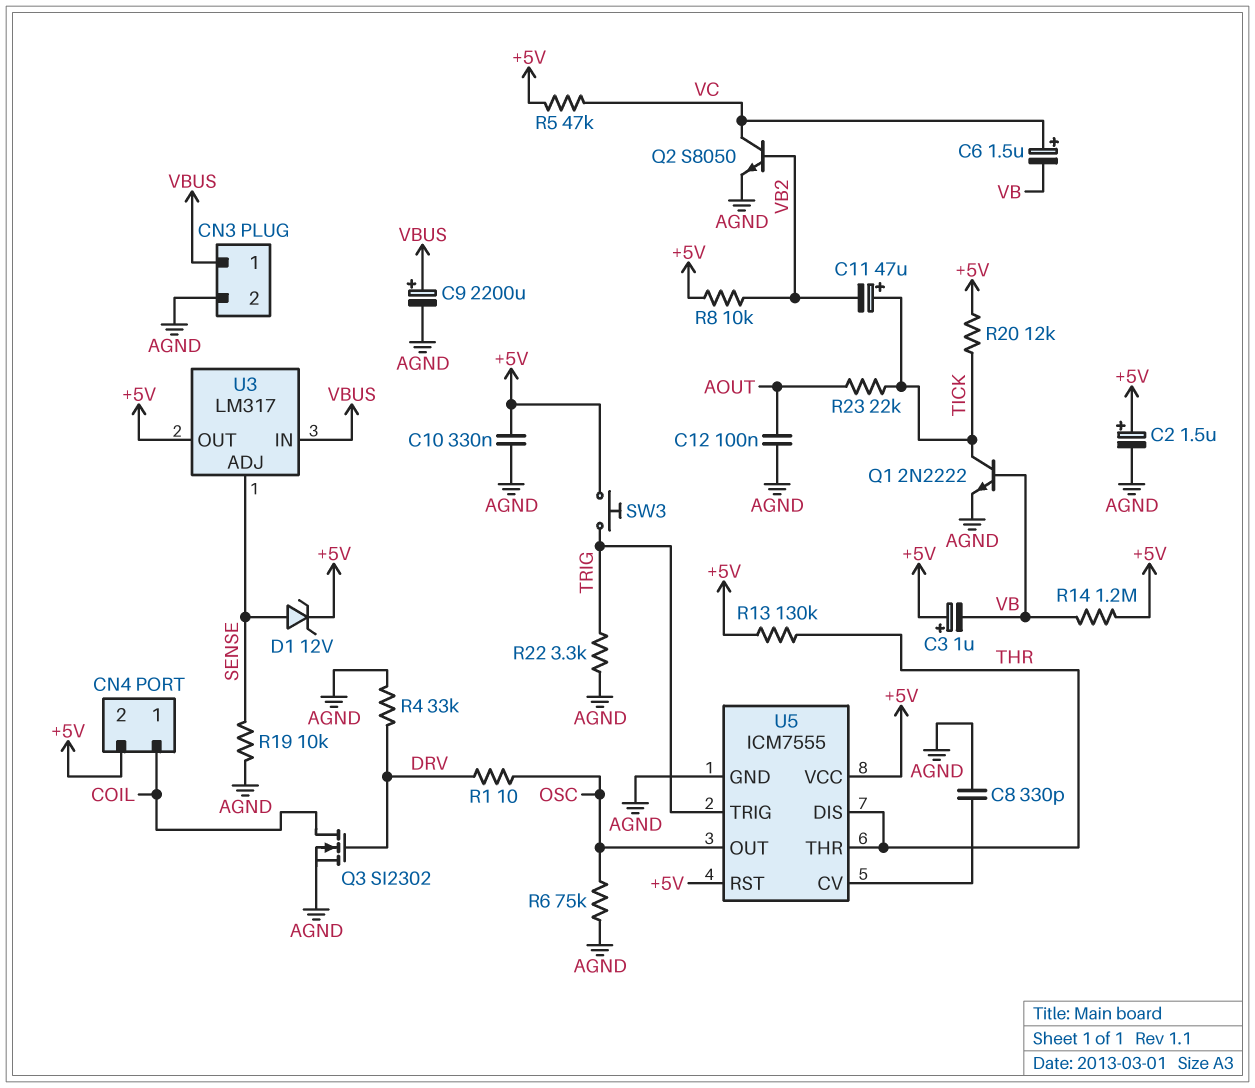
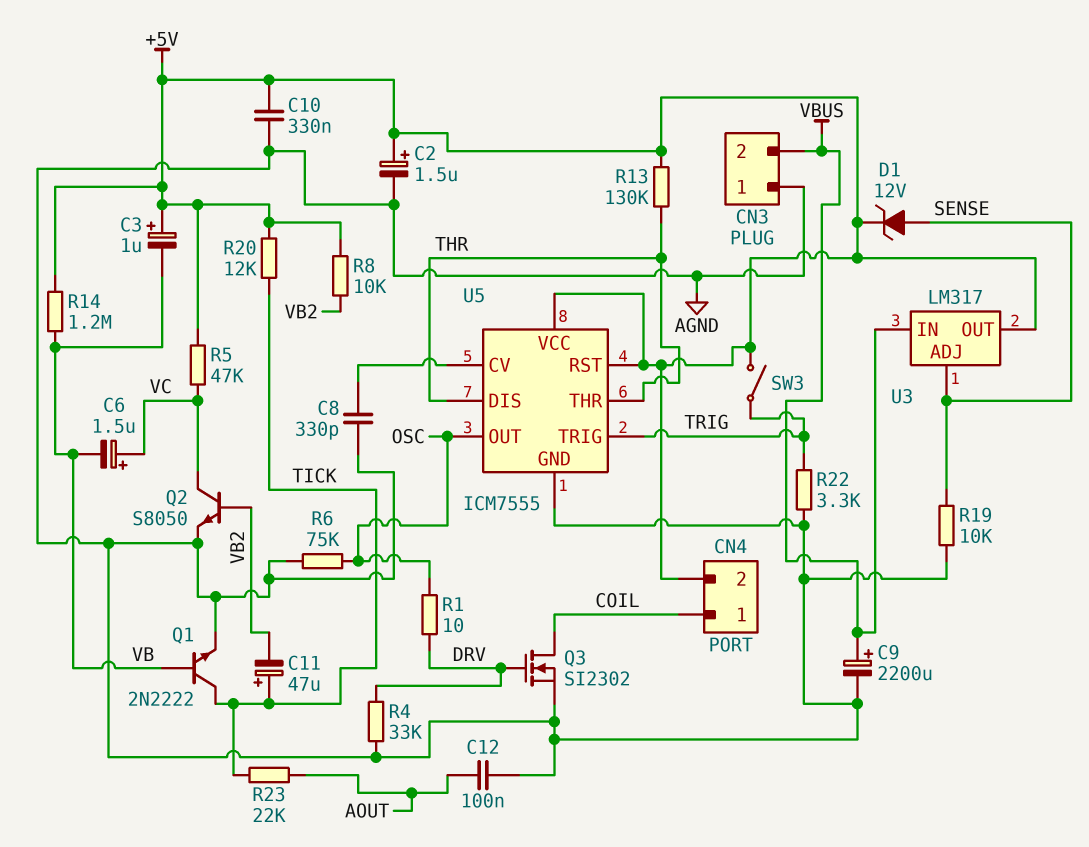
CN3 pin 1: VBUS -> AGND
CN3 pin 2: AGND -> VBUS
SW3: button (+5V, TRIG) -> switch (+5V, TRIG)

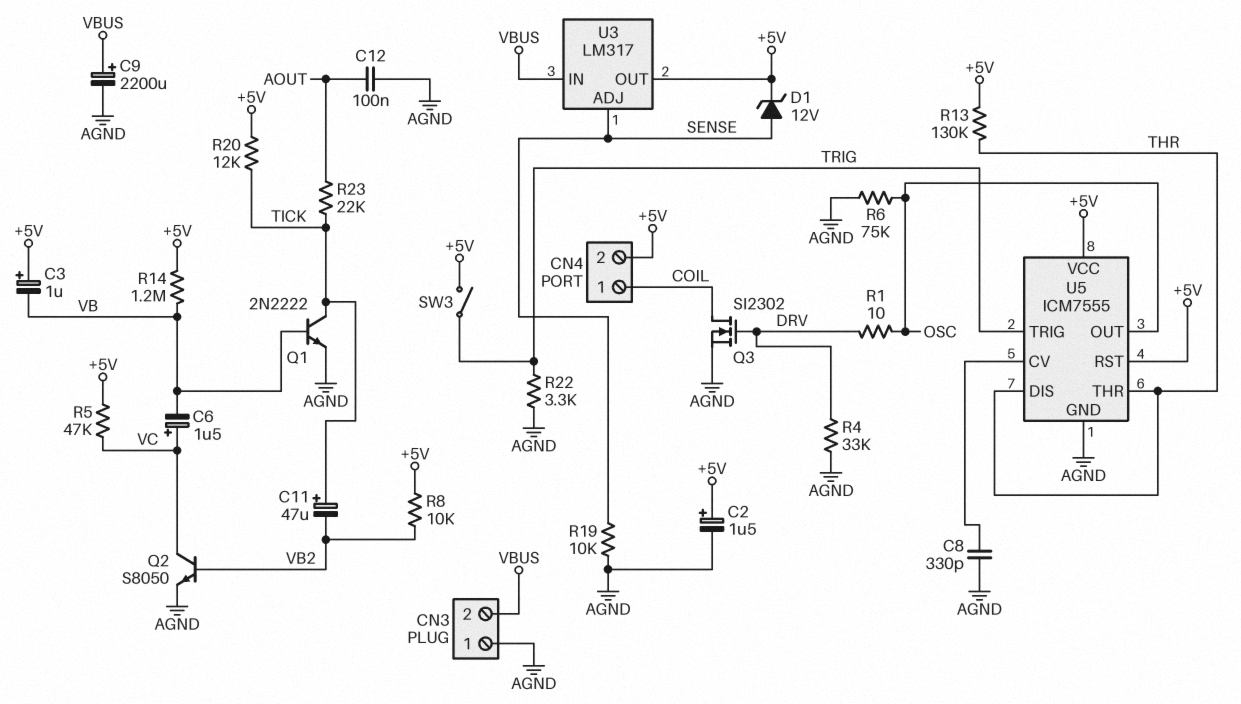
C10: 330nF (+5V, AGND) -> none

